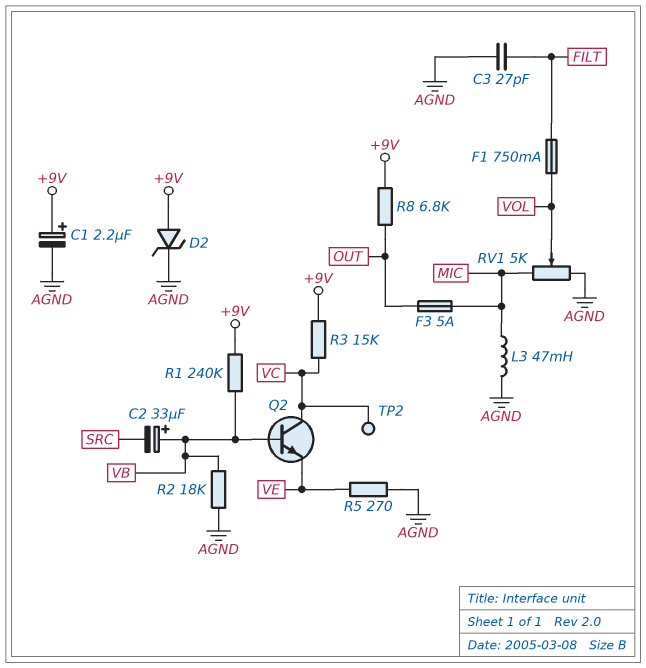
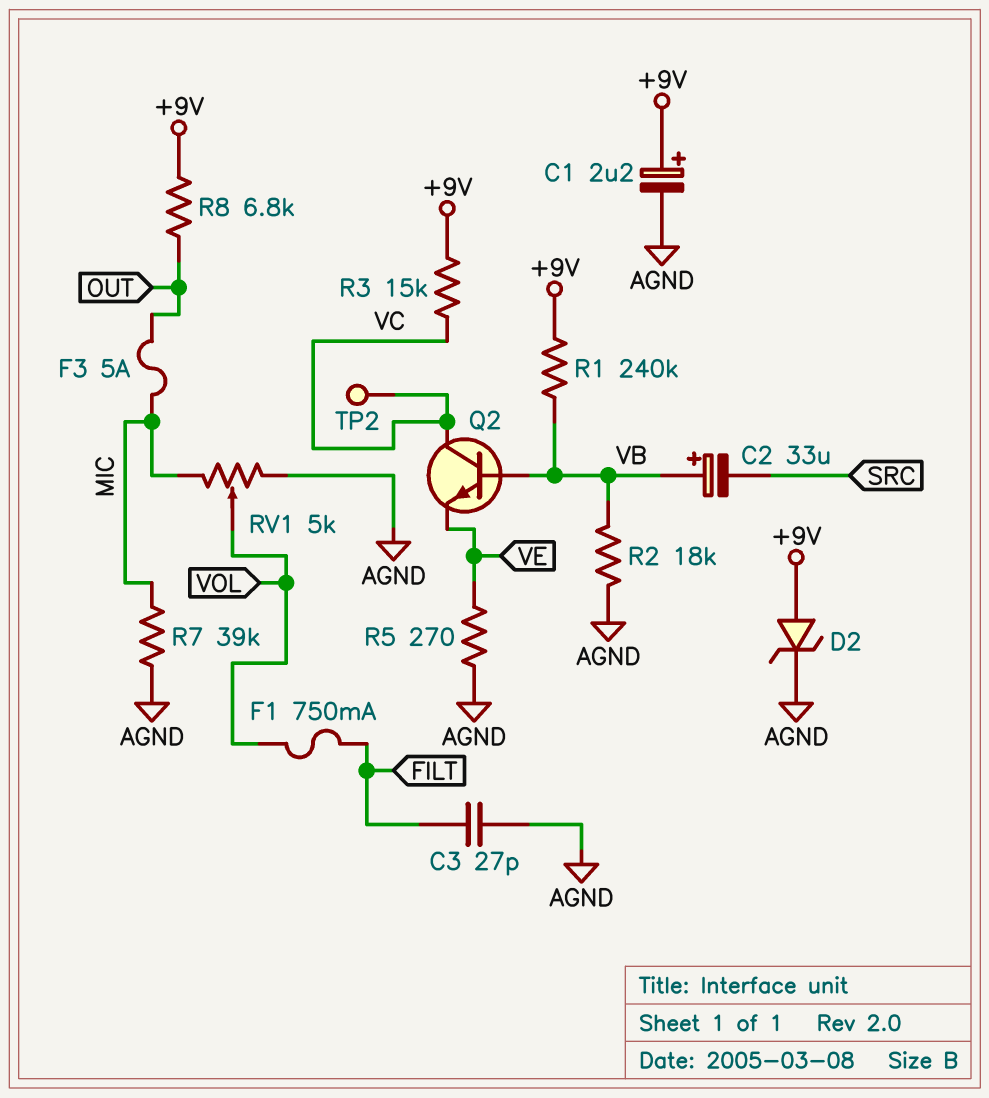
L3: 47mH (AGND, MIC) -> none
R7: none -> 39k (AGND, MIC)

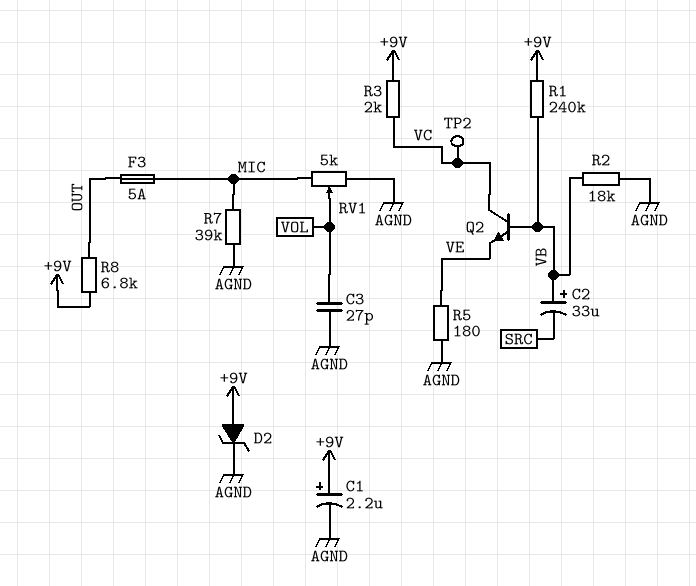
C3: 27pF (AGND, FILT) -> 27pF (AGND, VOL)
F1: 750mA (FILT, VOL) -> none
R3: 15k (+9V, VC) -> 2k (+9V, VC)
R5: 270 (AGND, VE) -> 180 (AGND, VE)

